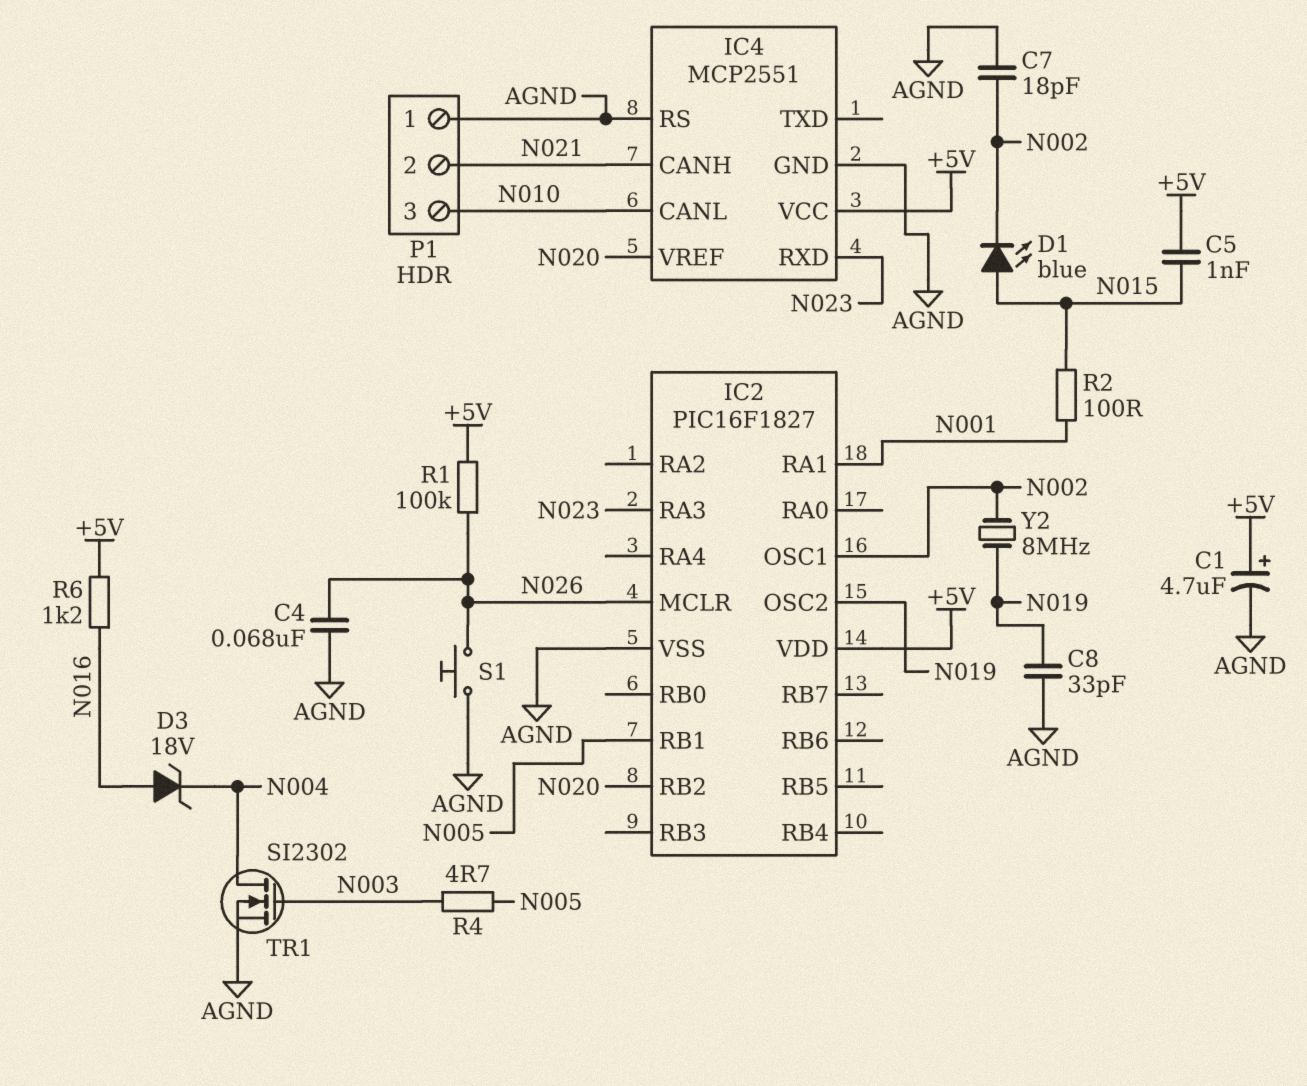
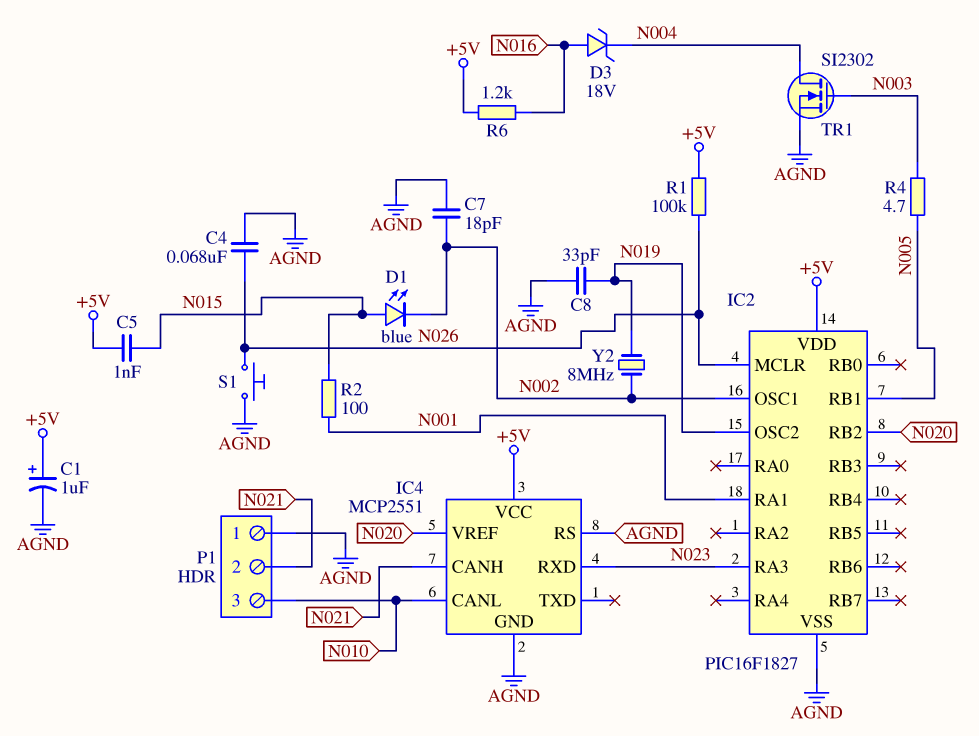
C1: 4.7uF (plus +5V, minus AGND) -> 1uF (plus +5V, minus AGND)

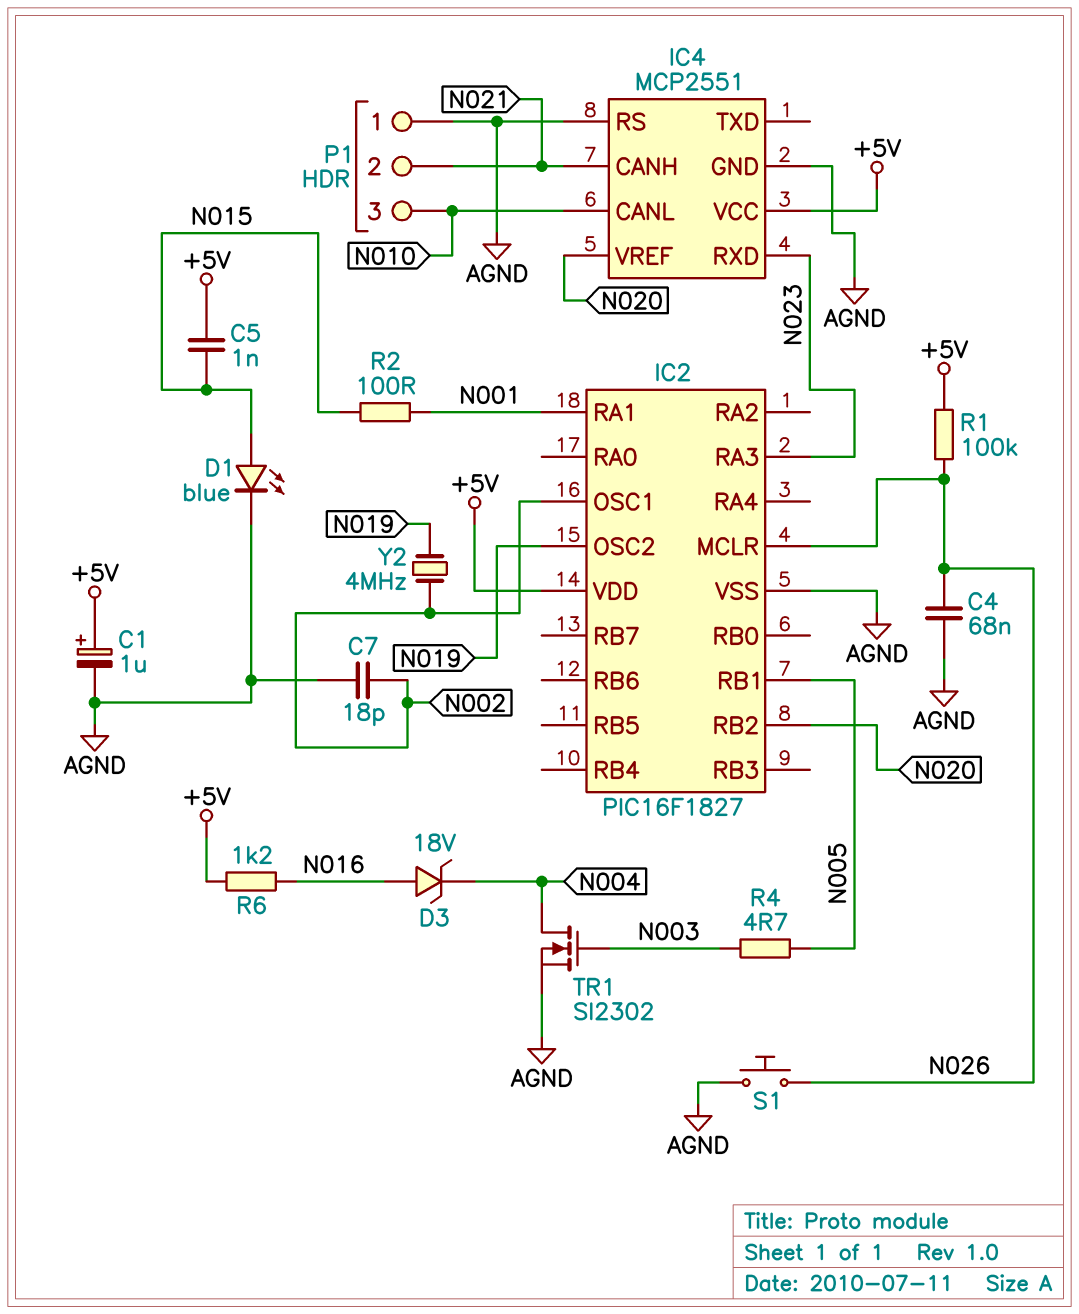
C8: 33pF (AGND, N019) -> none
D1: LED blue (A N015, K N002) -> LED blue (A N015, K AGND)
Y2: 8MHz (N002, N019) -> 4MHz (N002, N019)

